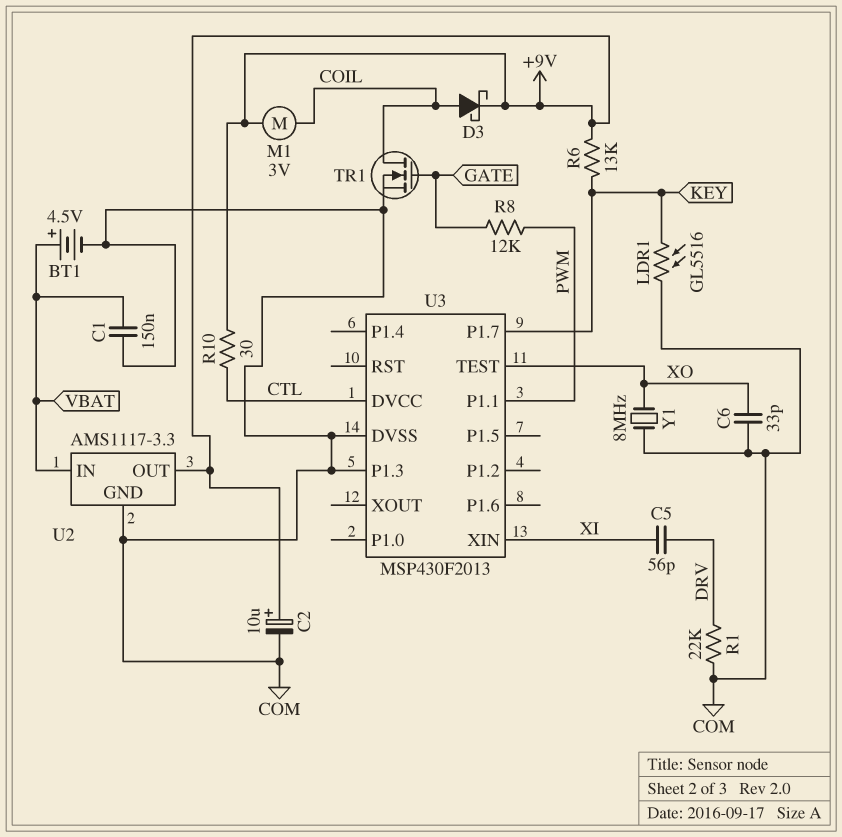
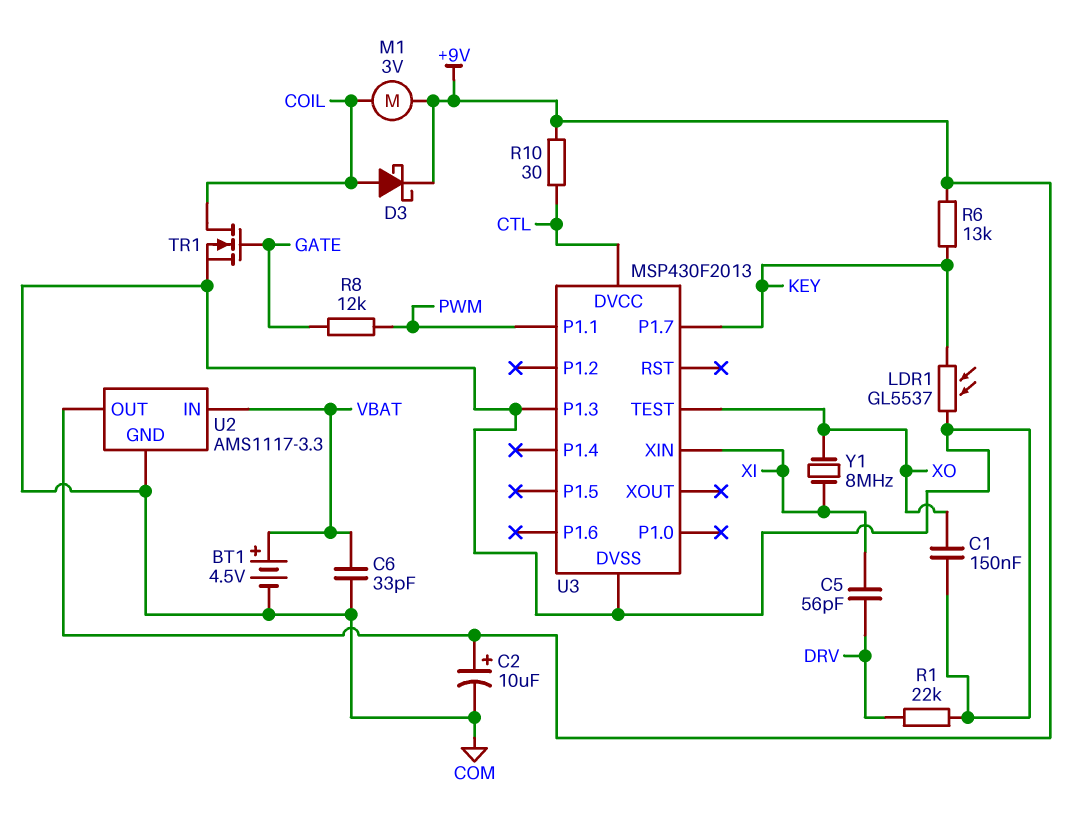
C1: 150nF (COM, VBAT) -> 150nF (COM, XO)
C6: 33pF (COM, XO) -> 33pF (COM, VBAT)
LDR1: GL5516 (COM, KEY) -> GL5537 (COM, KEY)
Y1: 8MHz (COM, XO) -> 8MHz (XI, XO)

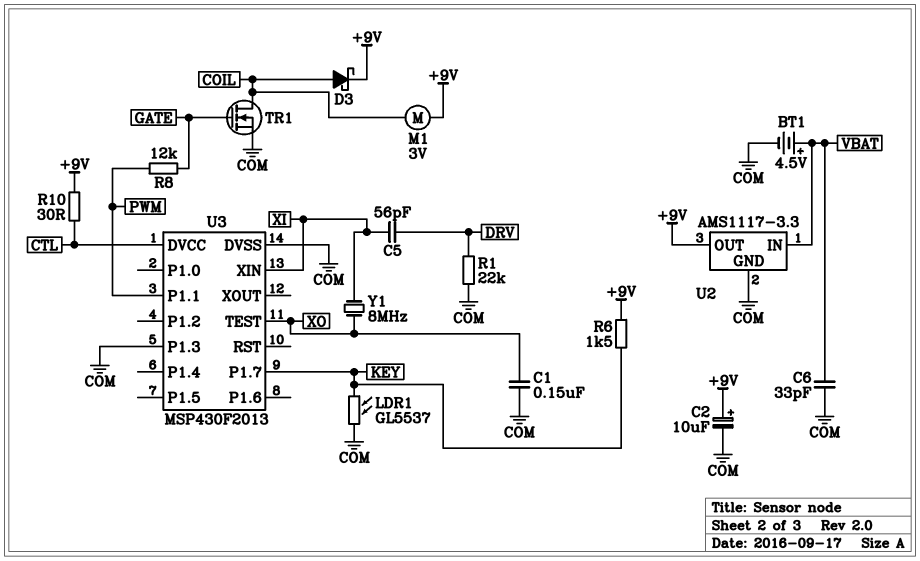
R6: 13k (+9V, KEY) -> 1.5k (+9V, KEY)

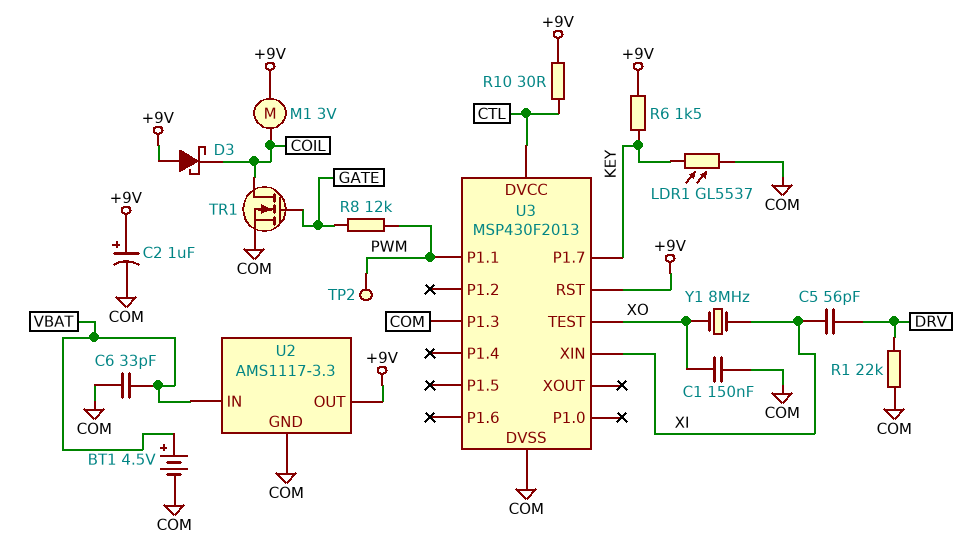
C2: 10uF (plus +9V, minus COM) -> 1uF (plus +9V, minus COM)
D3: schottky (A COIL, K +9V) -> schottky (A +9V, K COIL)
TP2: none -> test point (PWM)
U3 pin RST: none -> +9V

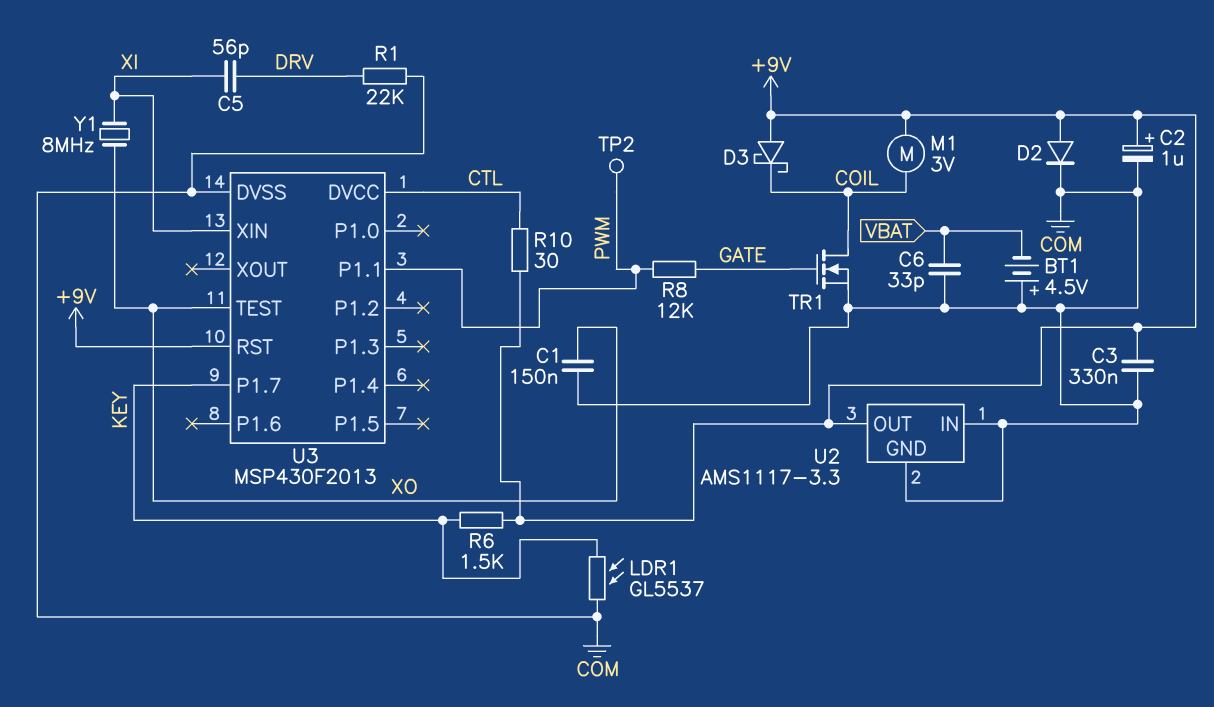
BT1: 4.5V (plus VBAT, minus COM) -> 4.5V (plus COM, minus VBAT)
C3: none -> 330nF (+9V, COM)
D2: none -> diode (A +9V, K COM)
U2 pin IN: VBAT -> COM
U3 pin P1.3: COM -> none

